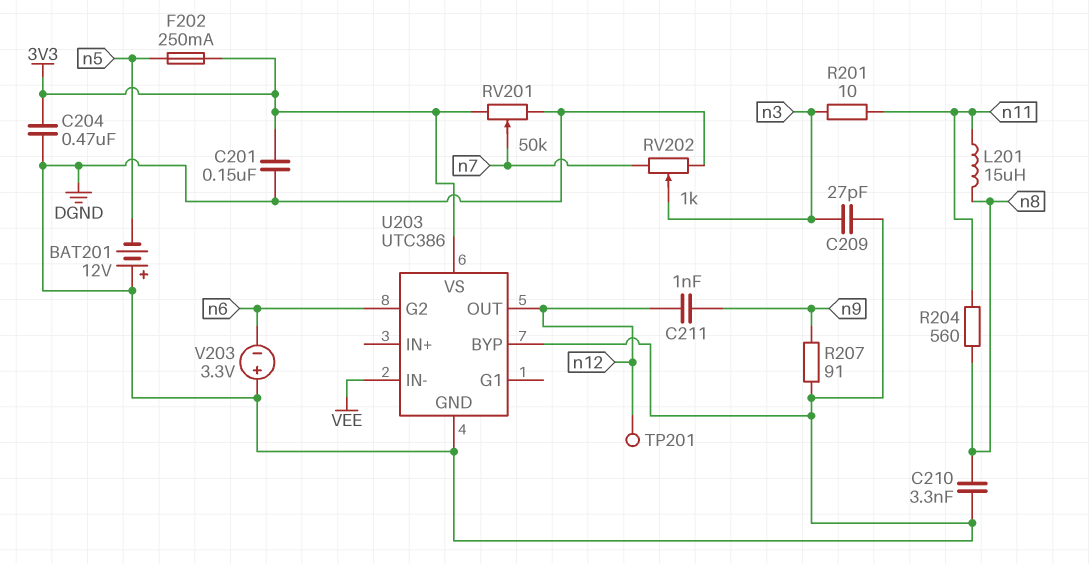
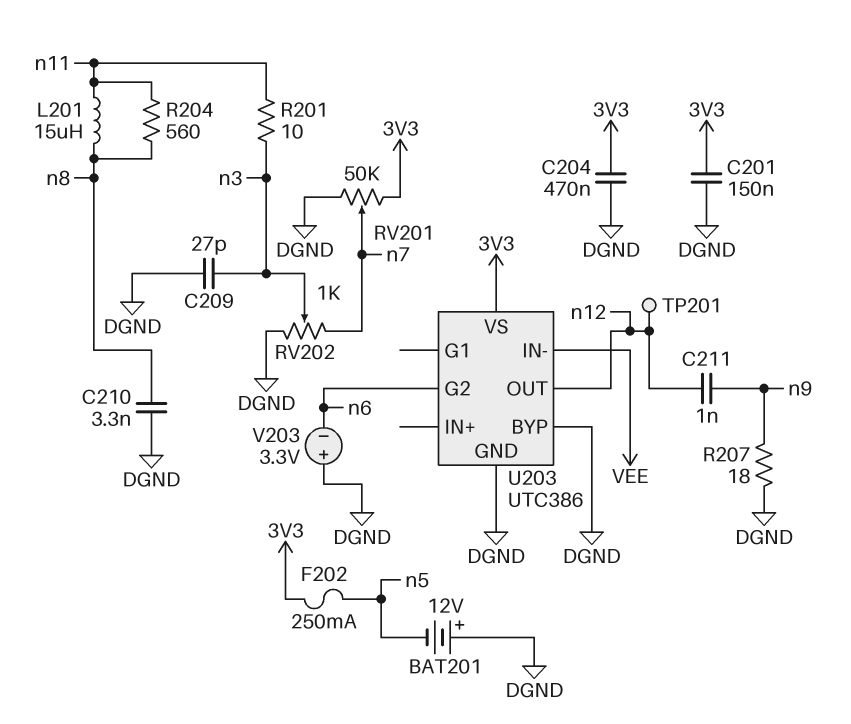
R207: 91 (DGND, n9) -> 18 (DGND, n9)

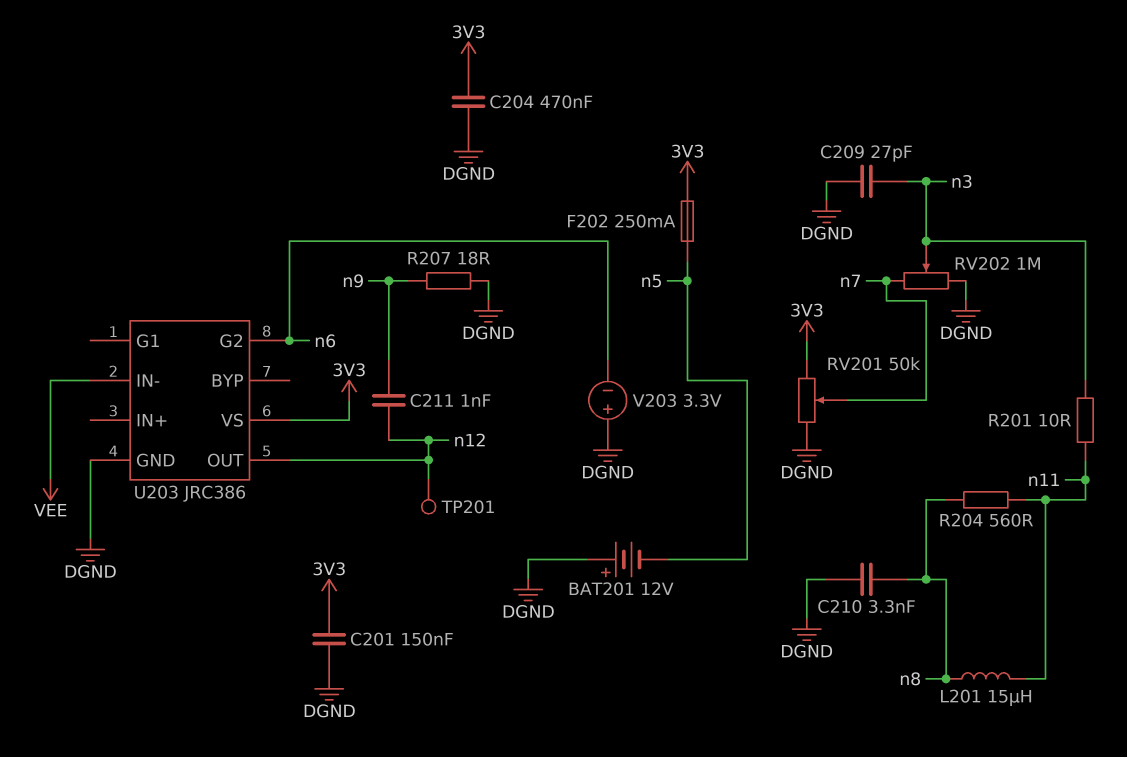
RV202: 1k (DGND, n7, wiper n3) -> 1M (DGND, n7, wiper n3)
U203: UTC386 -> JRC386
U203 pin BYP: DGND -> none

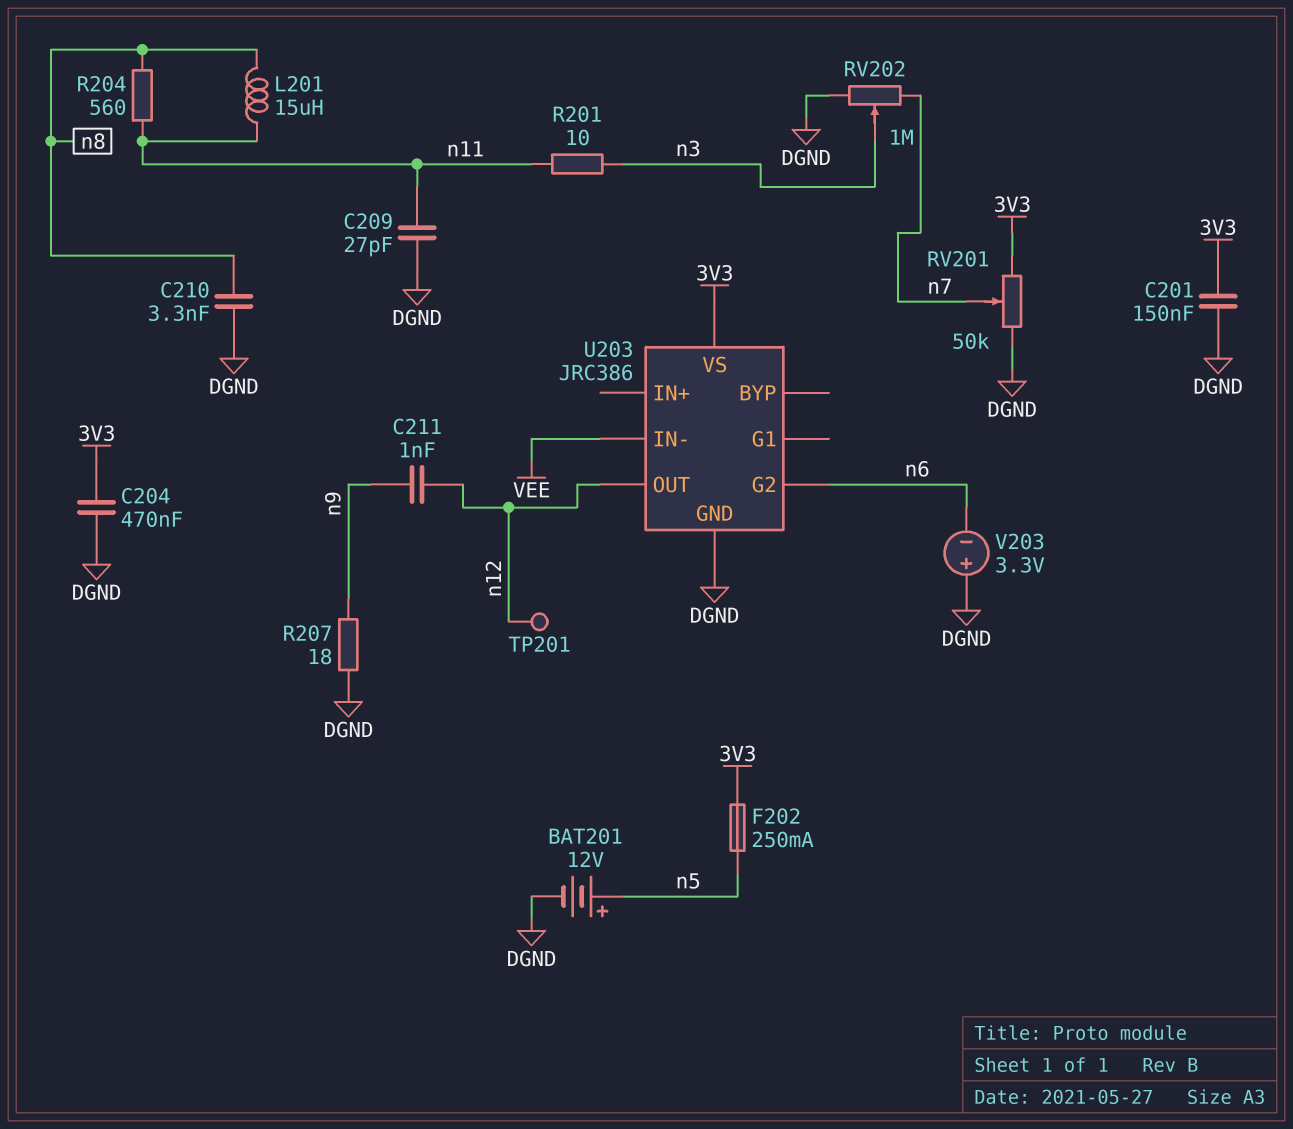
BAT201: 12V (plus DGND, minus n5) -> 12V (plus n5, minus DGND)
C209: 27pF (DGND, n3) -> 27pF (DGND, n11)

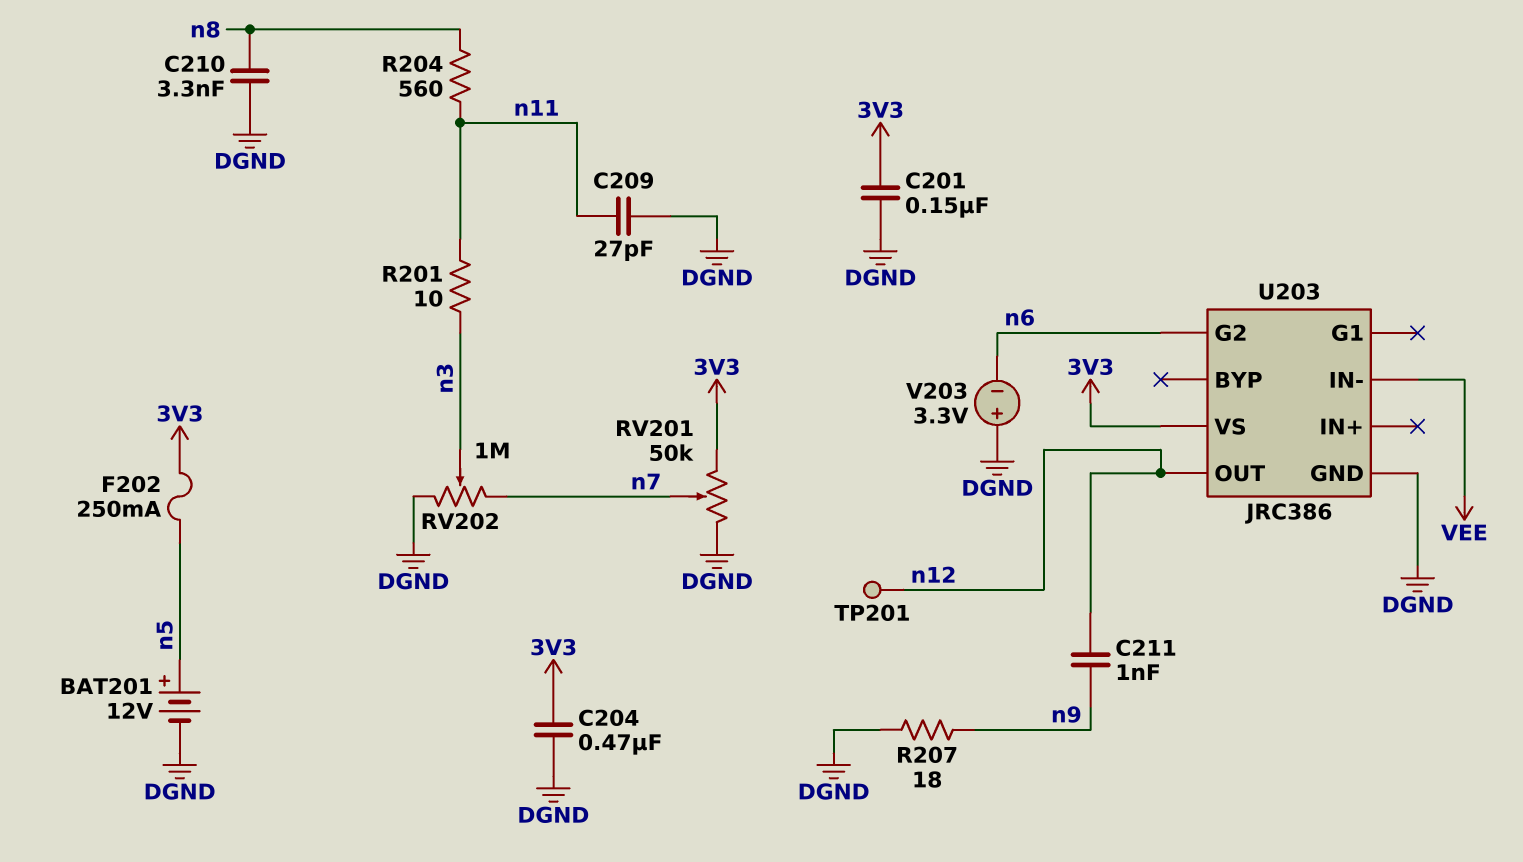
L201: 15uH (n8, n11) -> none

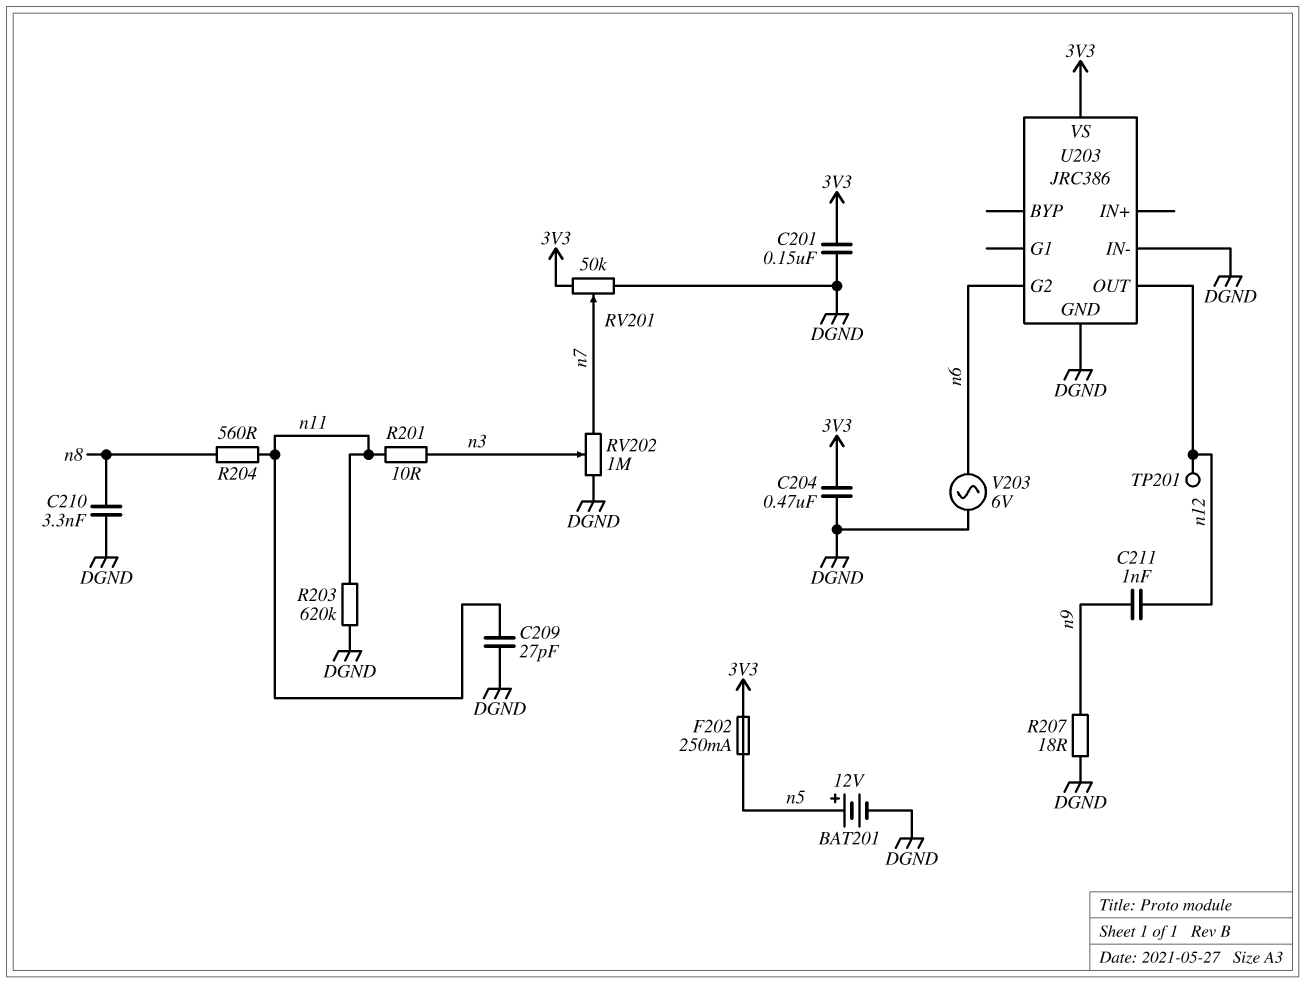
R203: none -> 620k (DGND, n11)
U203 pin IN-: VEE -> DGND
V203: 3.3V (plus DGND, minus n6) -> AC 6V (DGND, n6)

